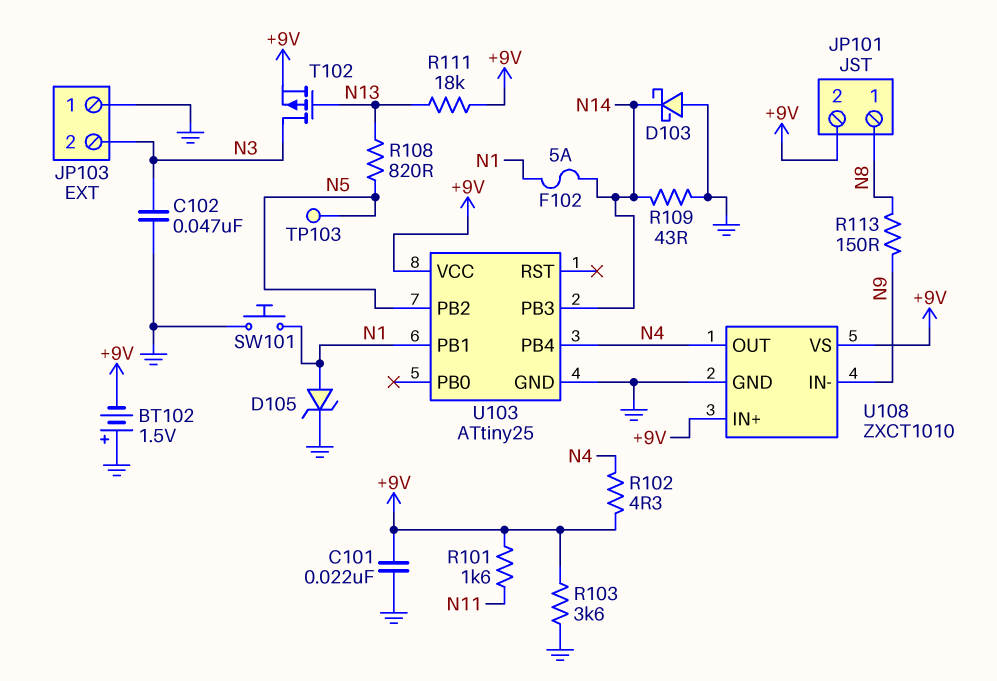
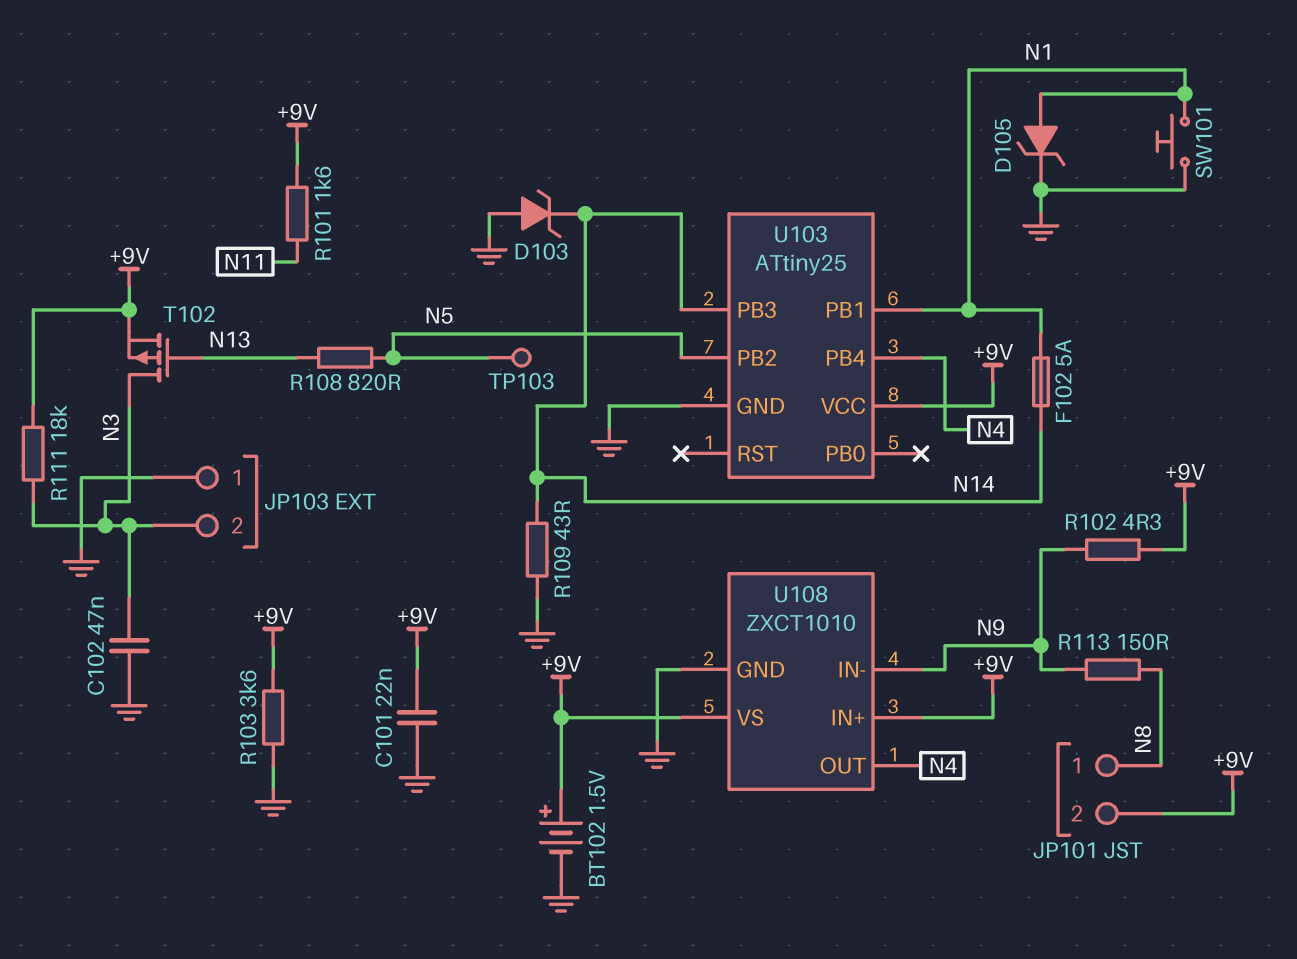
BT102: 1.5V (plus GND, minus +9V) -> 1.5V (plus +9V, minus GND)
D103: schottky (A GND, K N14) -> zener (A GND, K N14)
R102: 4.3 (+9V, N4) -> 4.3 (+9V, N9)
R111: 18k (+9V, N13) -> 18k (+9V, N3)

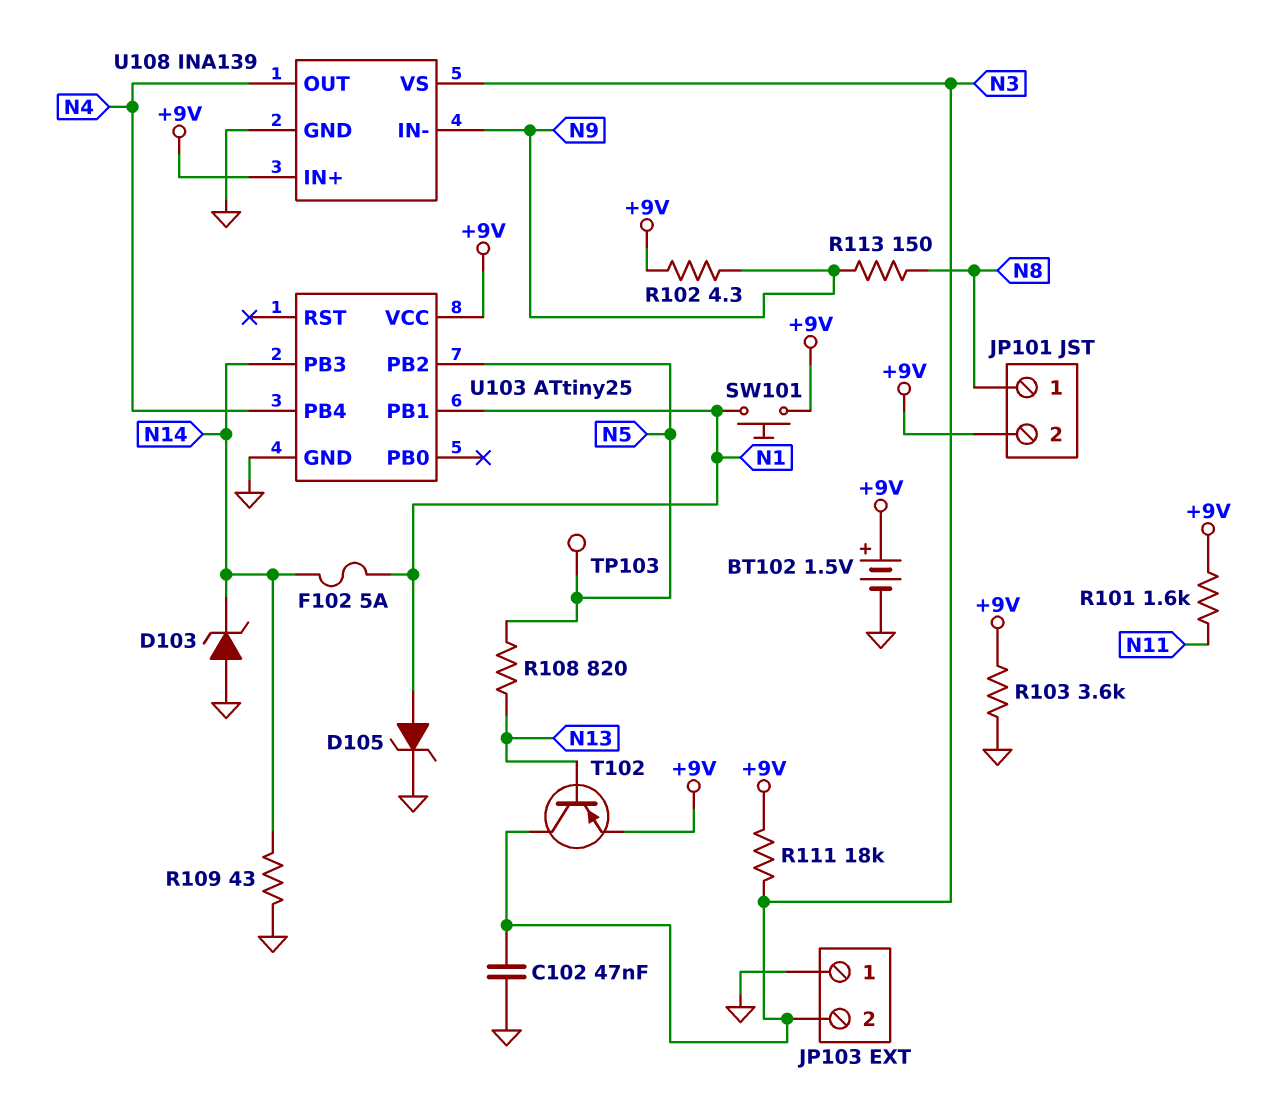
C101: 22nF (+9V, GND) -> none
SW101: button (GND, N1) -> button (+9V, N1)
T102: PMOS (G N13, D N3, S +9V) -> PNP (B N13, C N3, E +9V)
U108: ZXCT1010 -> INA139
U108 pin VS: +9V -> N3

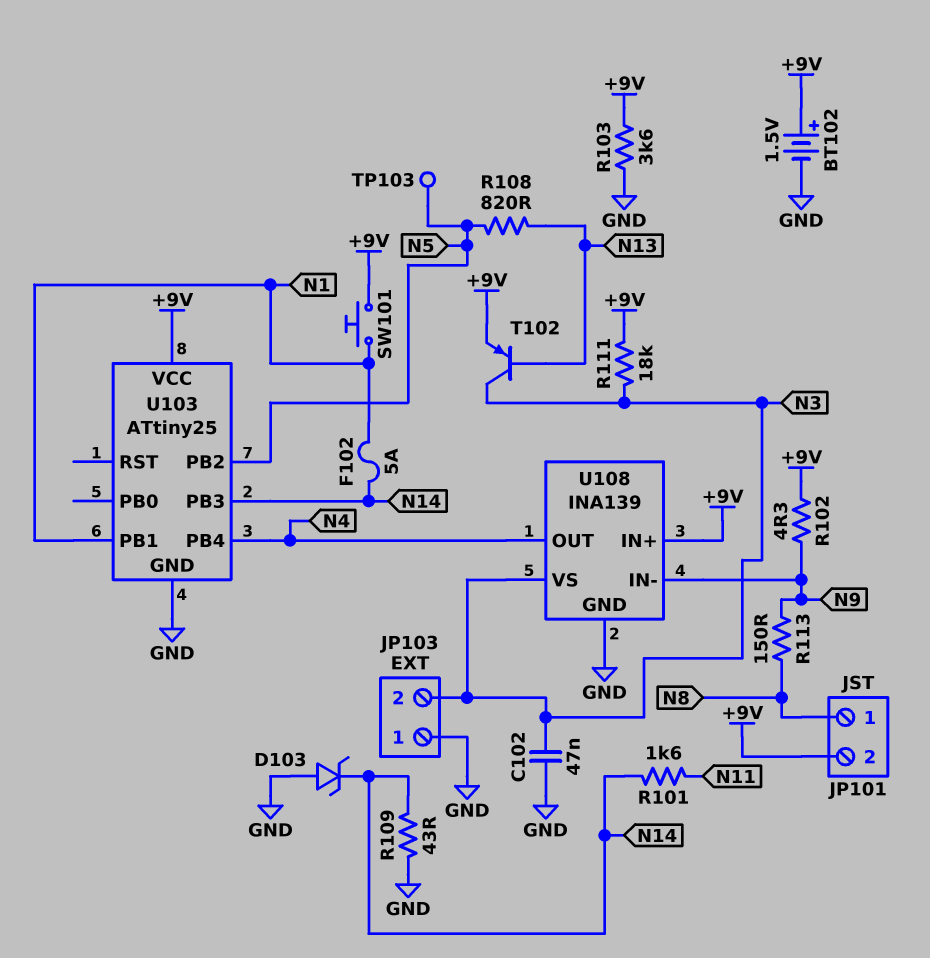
D105: zener (A N1, K GND) -> none
R101: 1.6k (+9V, N11) -> 1.6k (N11, N14)

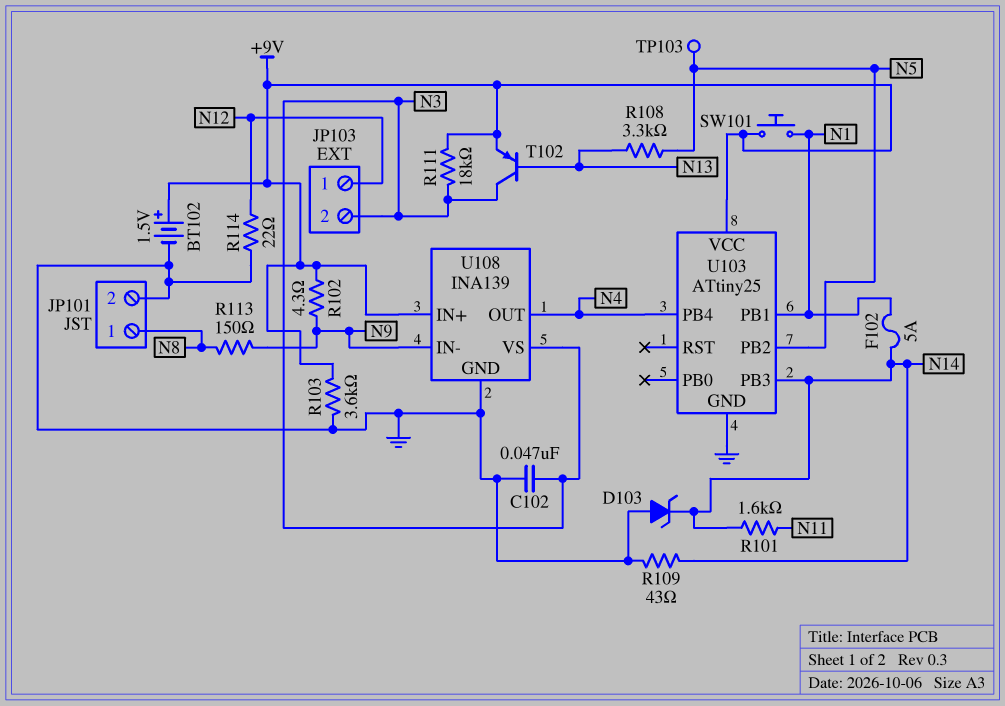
JP101 pin 2: +9V -> GND
JP103 pin 1: GND -> N12
R108: 820 (N5, N13) -> 3.3k (N5, N13)
R114: none -> 22 (GND, N12)

